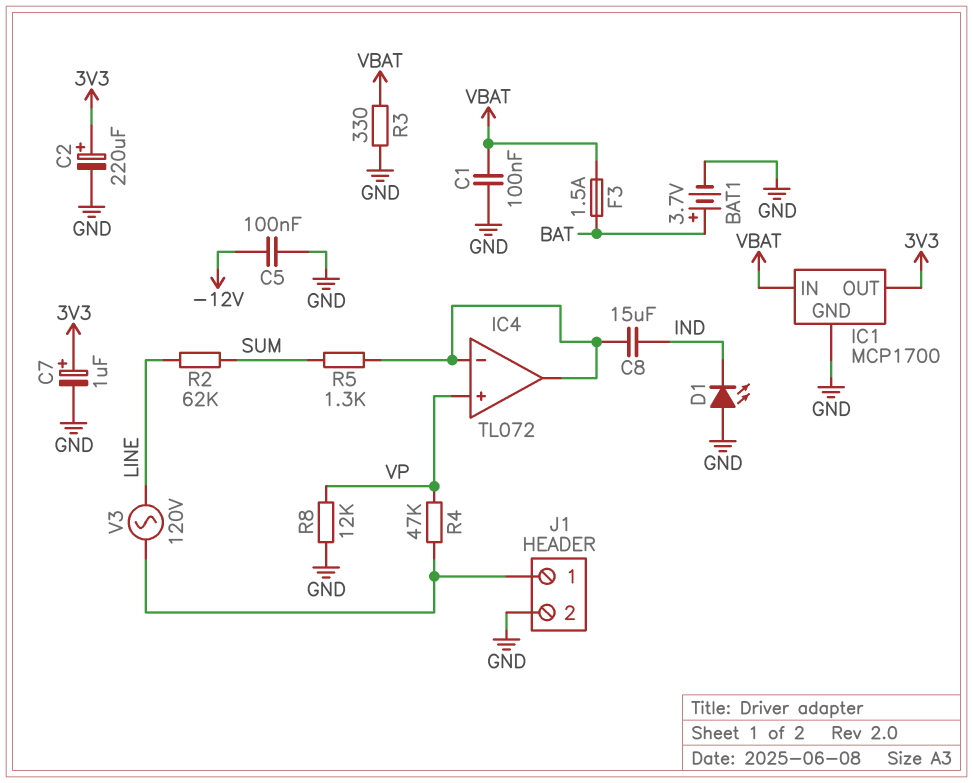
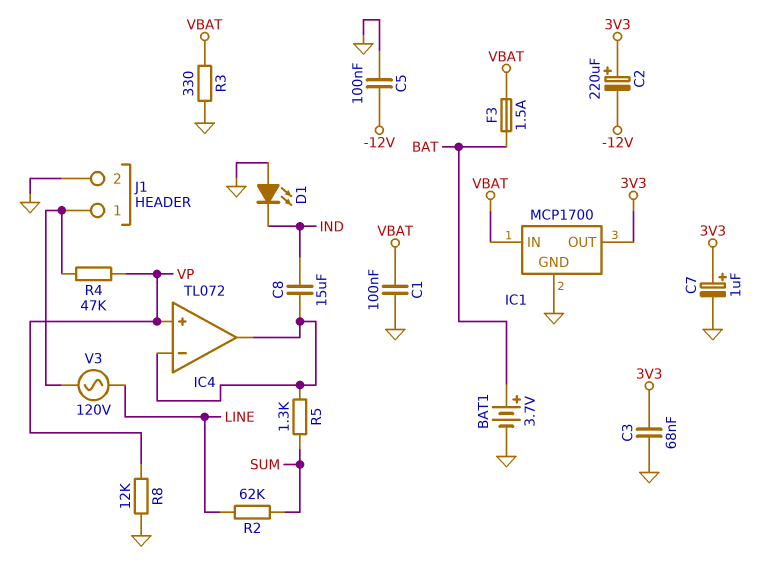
C2: 220uF (plus 3V3, minus GND) -> 220uF (plus 3V3, minus -12V)
C3: none -> 68nF (3V3, GND)

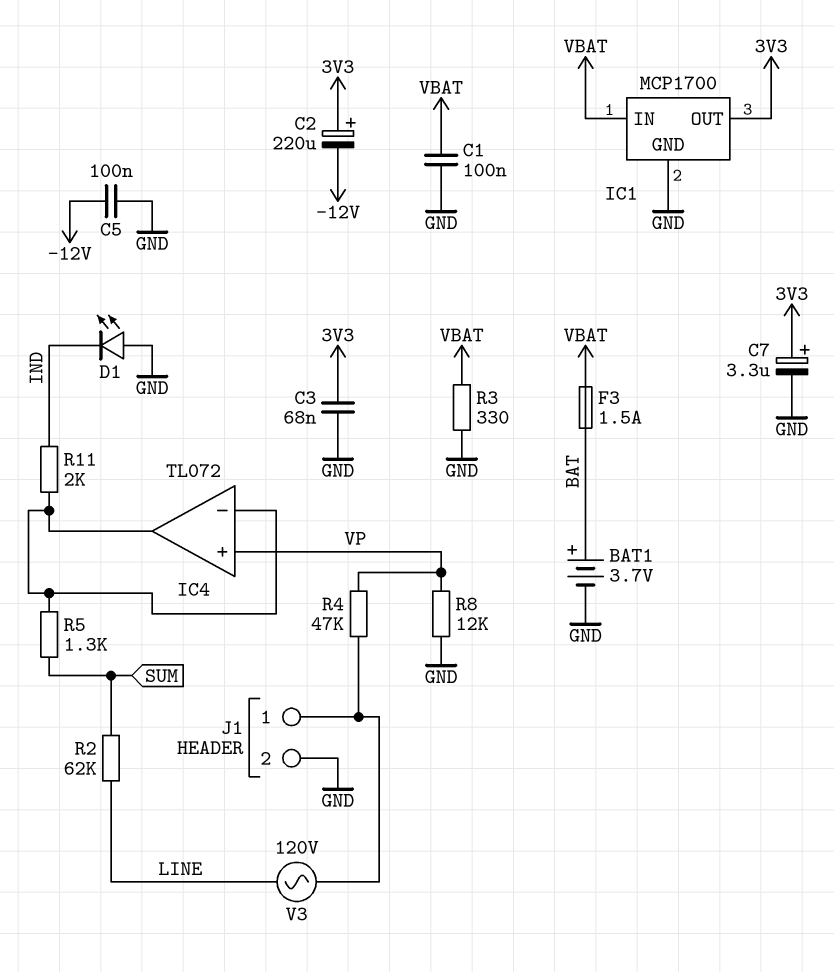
C7: 1uF (plus 3V3, minus GND) -> 3.3uF (plus 3V3, minus GND)
C8: 15uF (IC4/in-, IND) -> none
R11: none -> 2k (IC4/in-, IND)

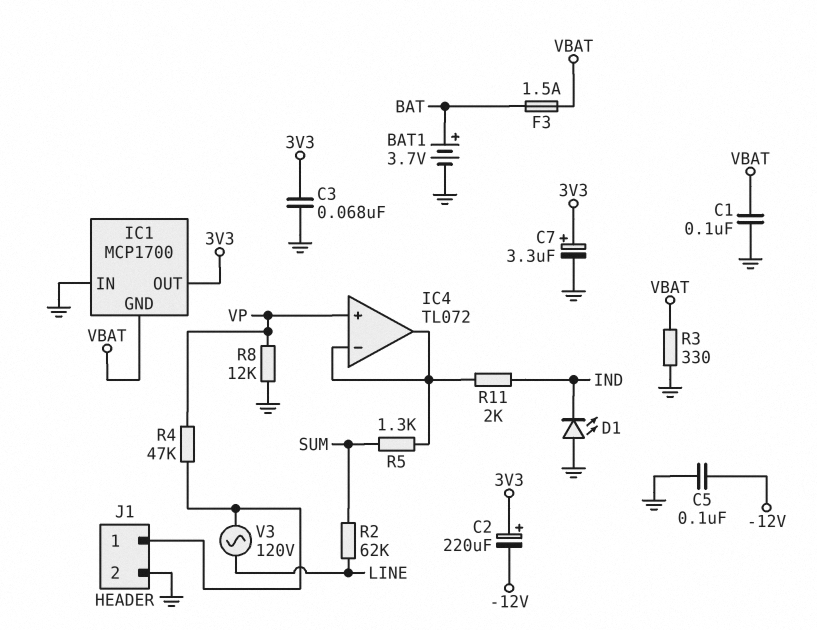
IC1 pin GND: GND -> VBAT
IC1 pin IN: VBAT -> GND

